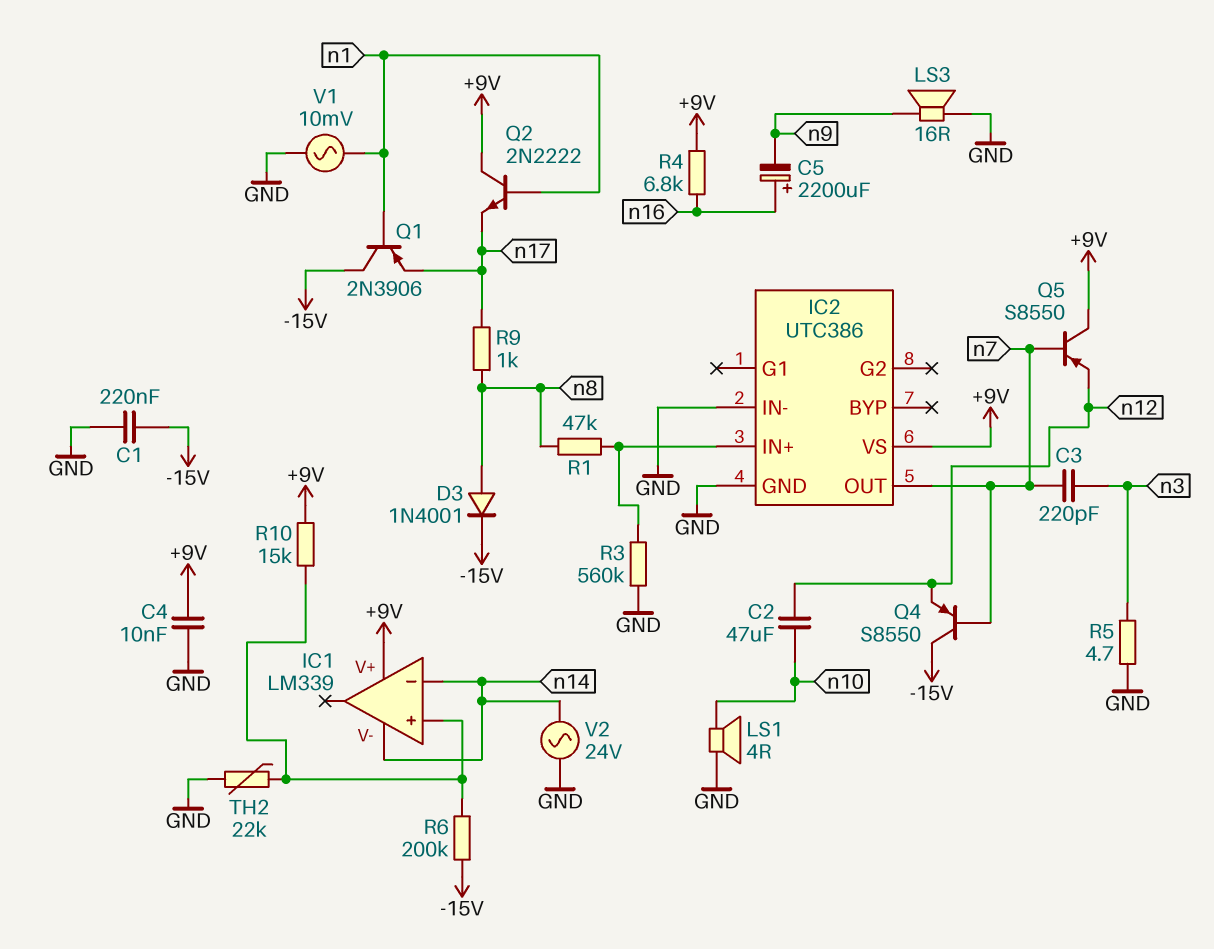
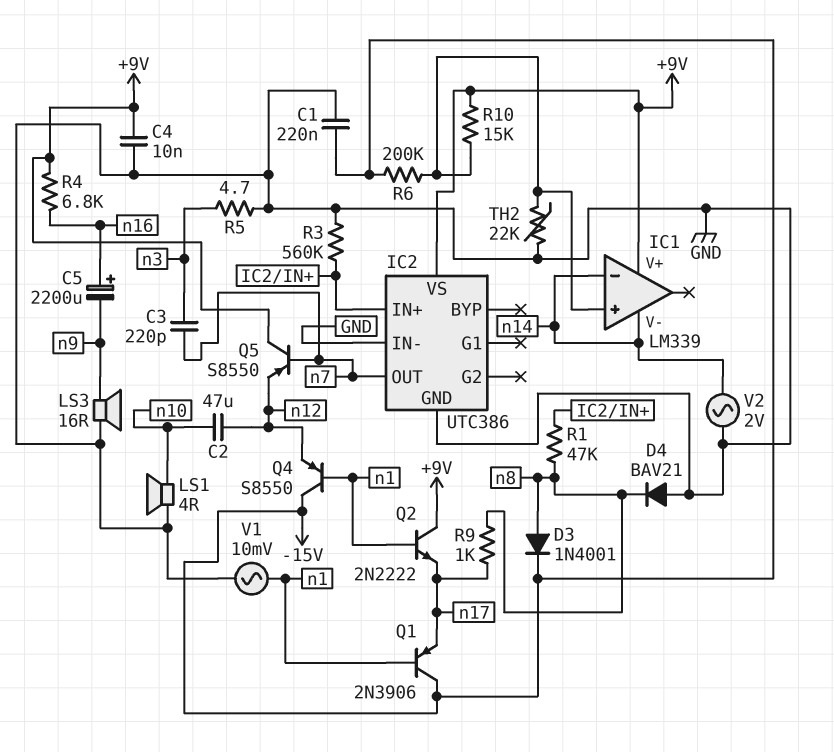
D4: none -> diode BAV21 (A GND, K n8)
Q4: PNP S8550 (B n7, C -15V, E n12) -> PNP S8550 (B n1, C -15V, E n12)
V2: AC 24V (GND, n14) -> AC 2V (GND, n14)

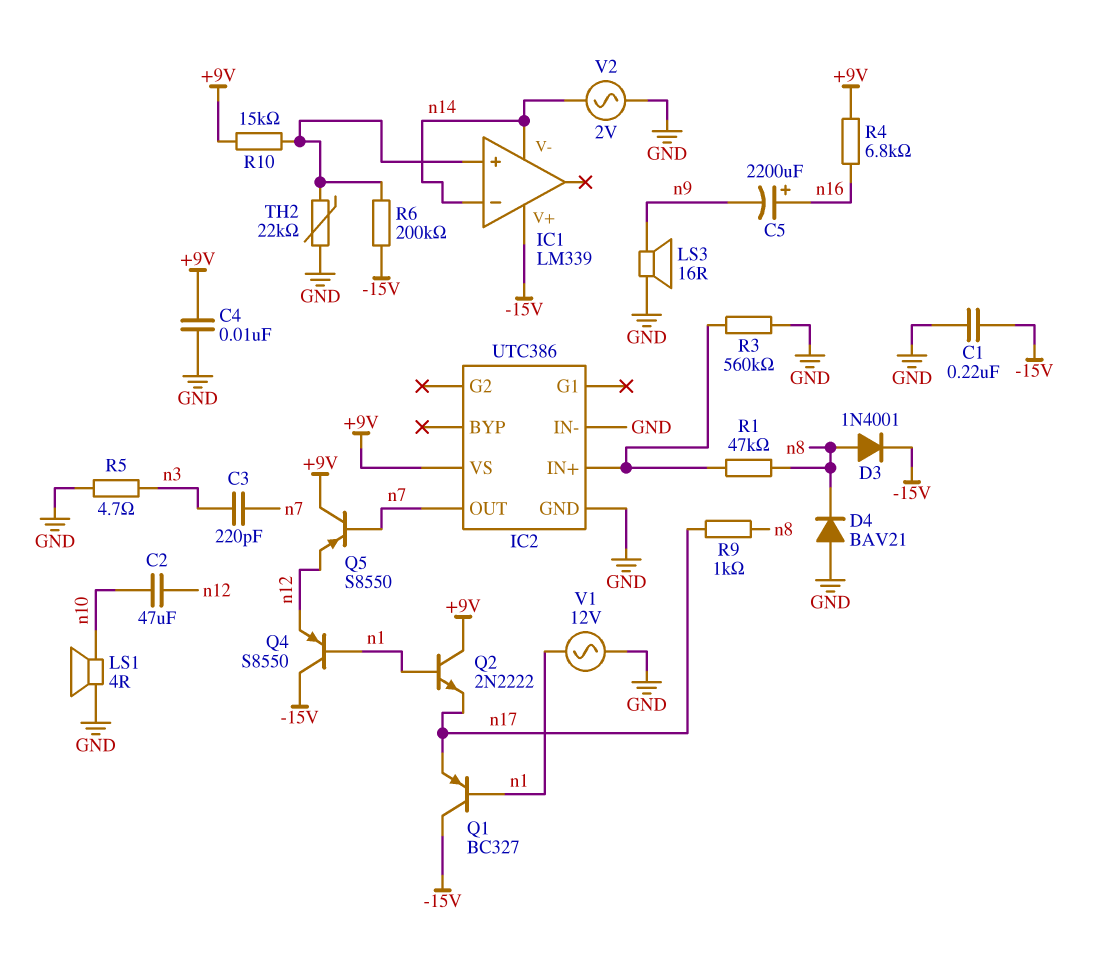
IC1 pin V+: +9V -> -15V
Q1: PNP 2N3906 (B n1, C -15V, E n17) -> PNP BC327 (B n1, C -15V, E n17)
V1: AC 10mV (GND, n1) -> AC 12V (GND, n1)

